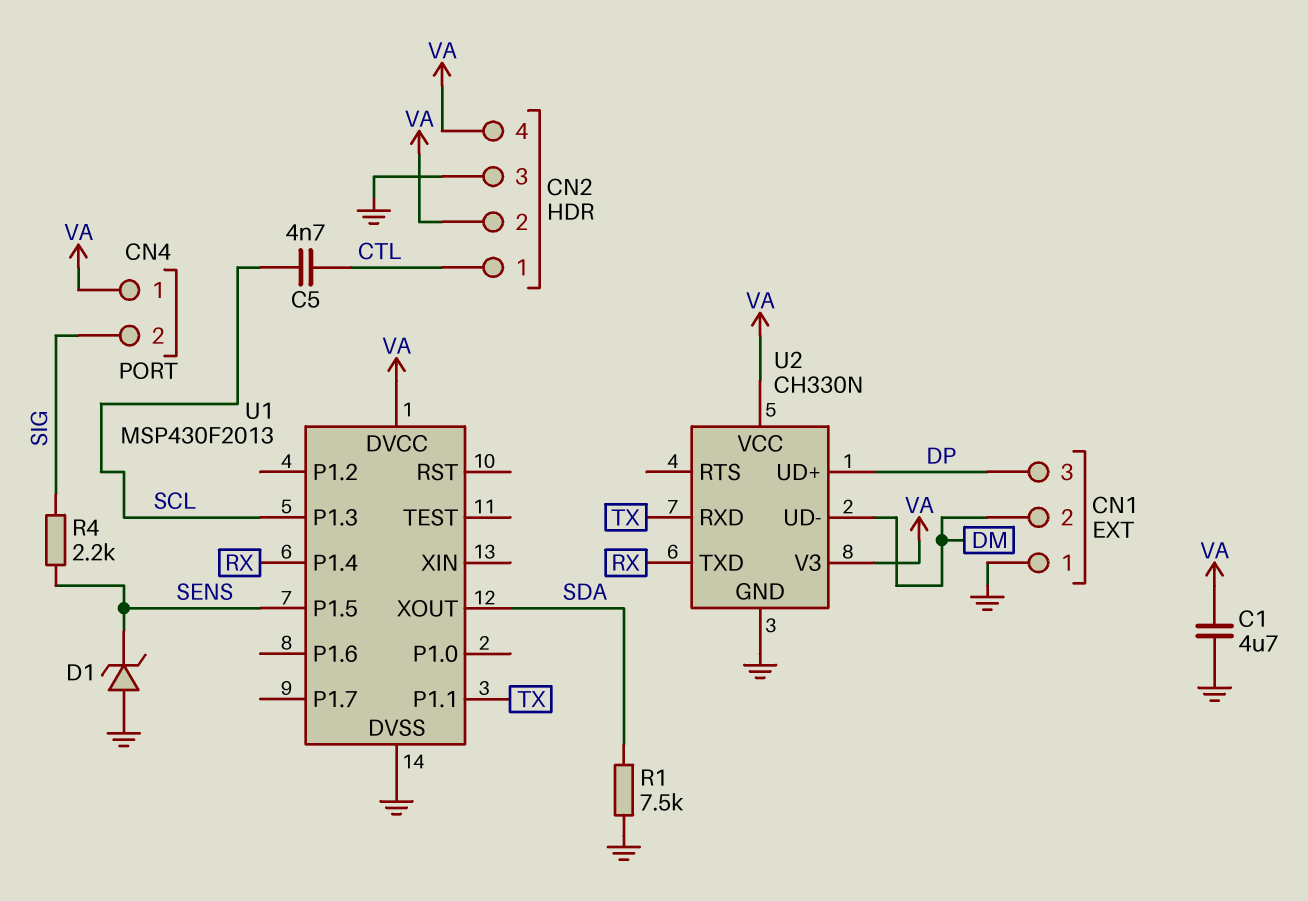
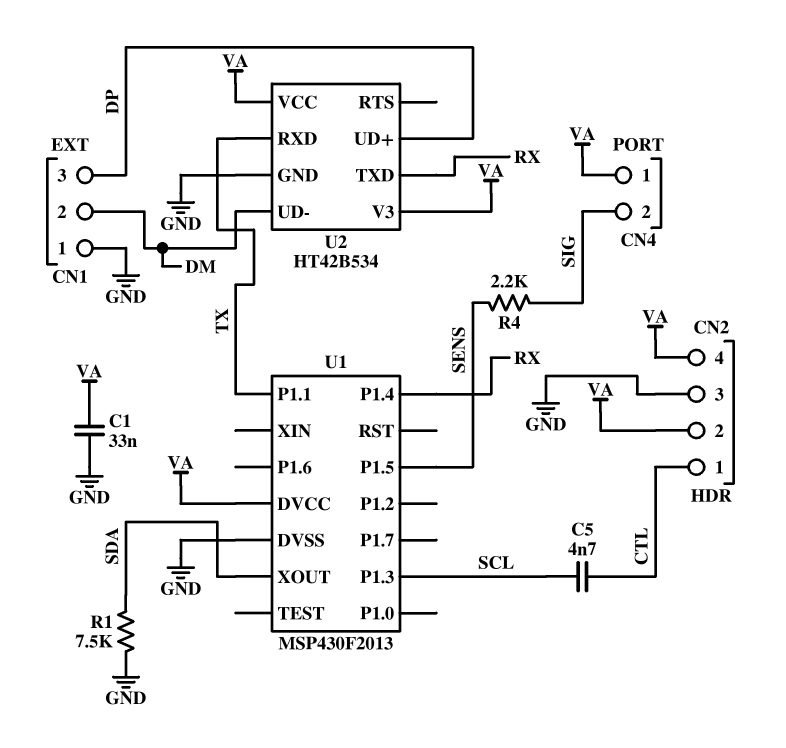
C1: 4.7uF (GND, VA) -> 33nF (GND, VA)
D1: zener (A GND, K SENS) -> none
U2: CH330N -> HT42B534

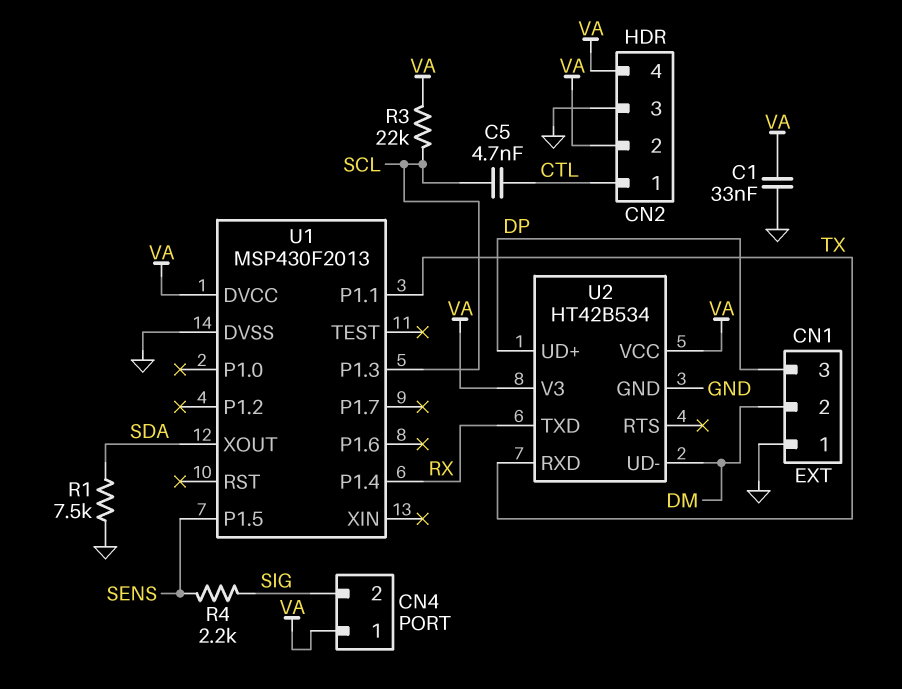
R3: none -> 22k (SCL, VA)

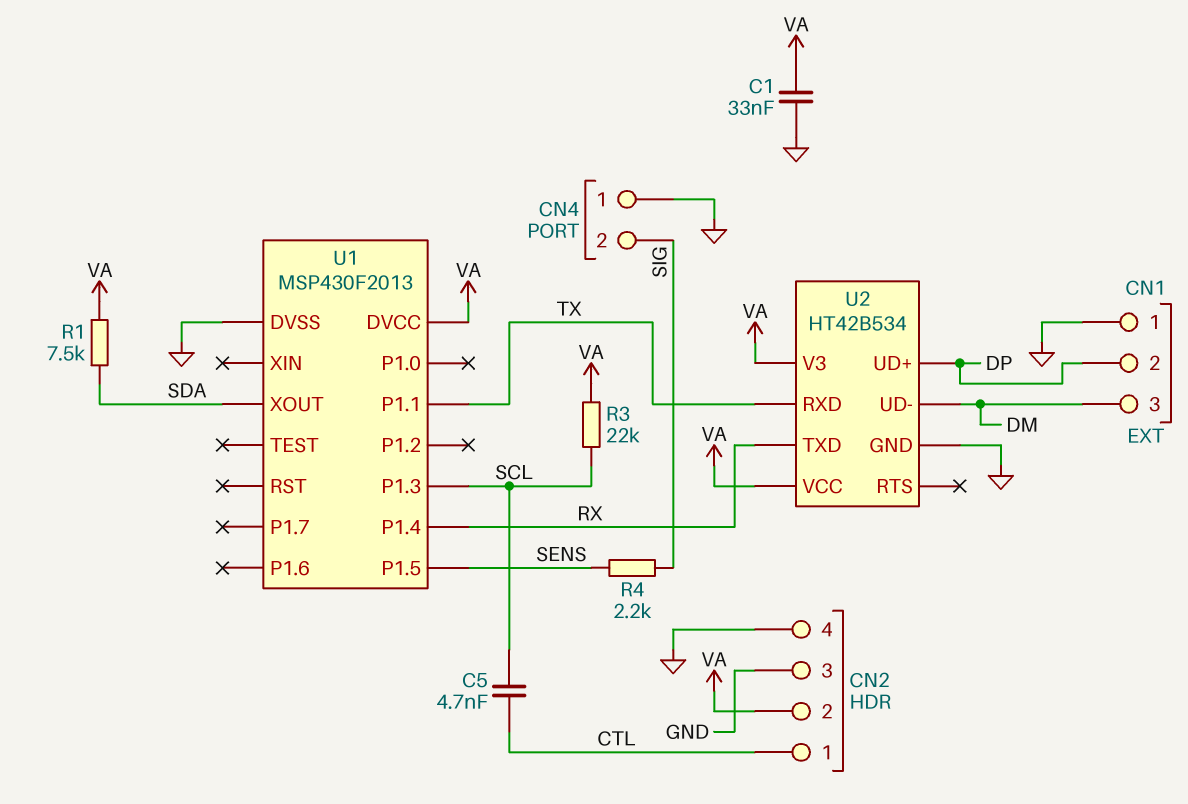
CN1 pin 2: DM -> DP
CN1 pin 3: DP -> DM
CN2 pin 4: VA -> GND
CN4 pin 1: VA -> GND
R1: 7.5k (GND, SDA) -> 7.5k (SDA, VA)

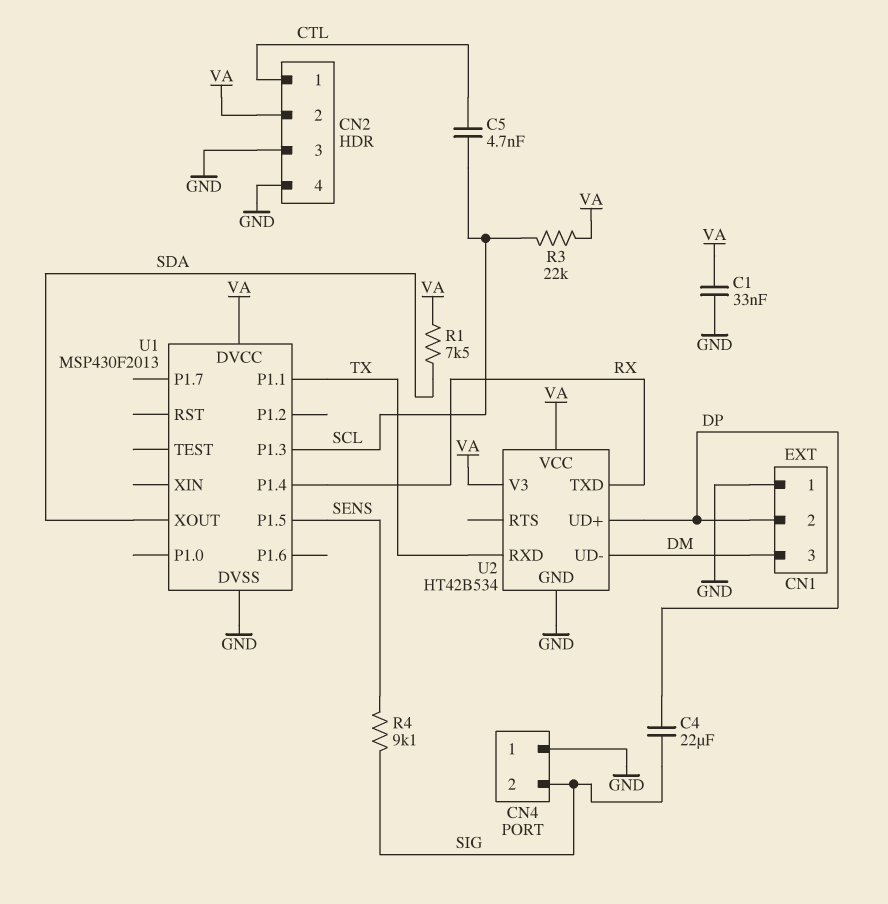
C4: none -> 22uF (DP, SIG)
R4: 2.2k (SENS, SIG) -> 9.1k (SENS, SIG)

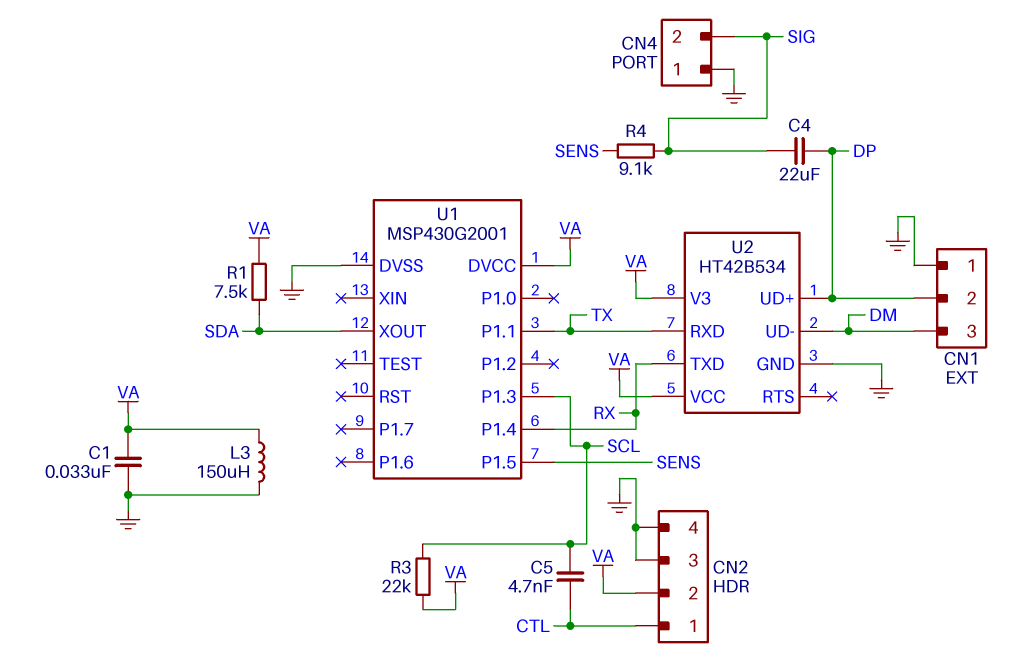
L3: none -> 150uH (GND, VA)
U1: MSP430F2013 -> MSP430G2001

